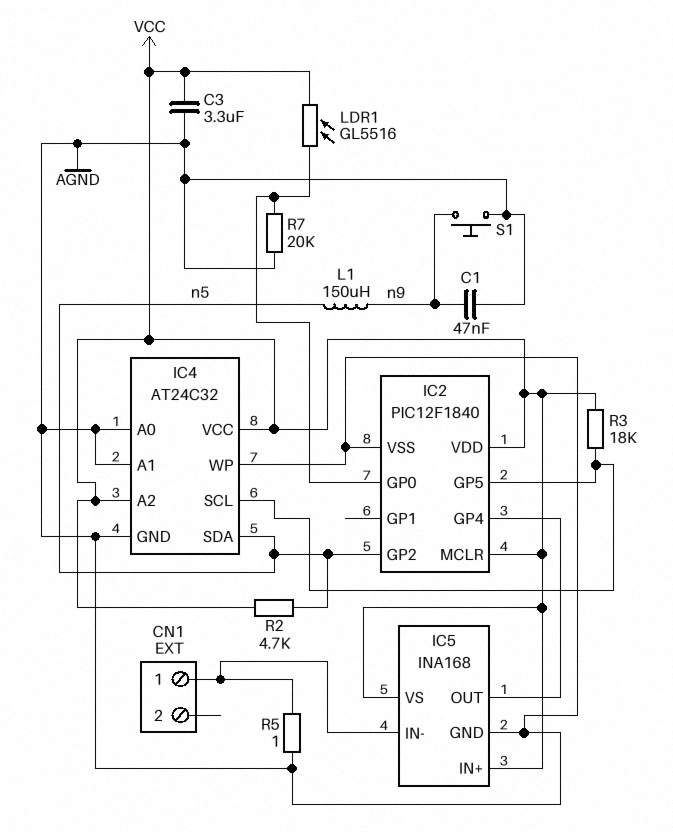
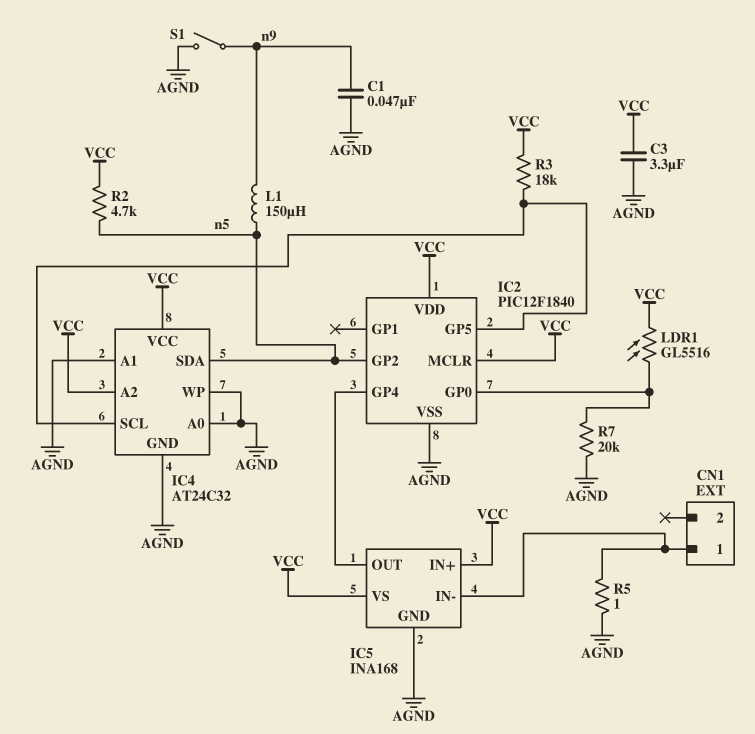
S1: button (AGND, n9) -> switch (AGND, n9)

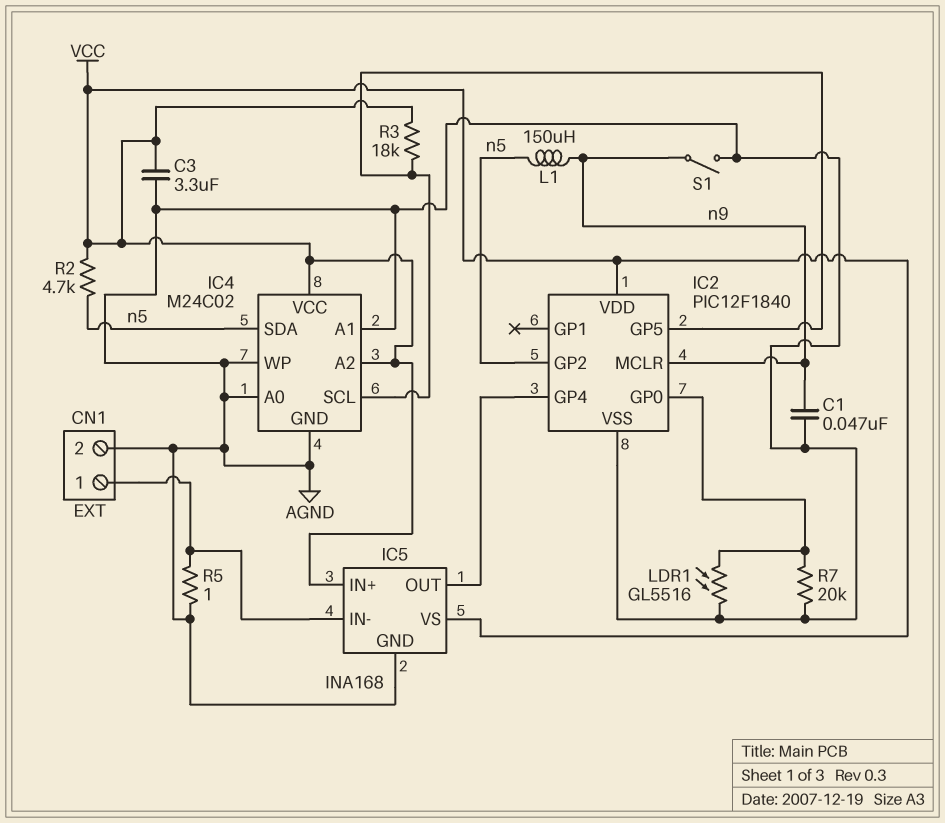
CN1 pin 2: none -> AGND
IC2 pin MCLR: VCC -> n9
IC4: AT24C32 -> M24C02
LDR1: GL5516 (IC2/GP0, VCC) -> GL5516 (AGND, IC2/GP0)

